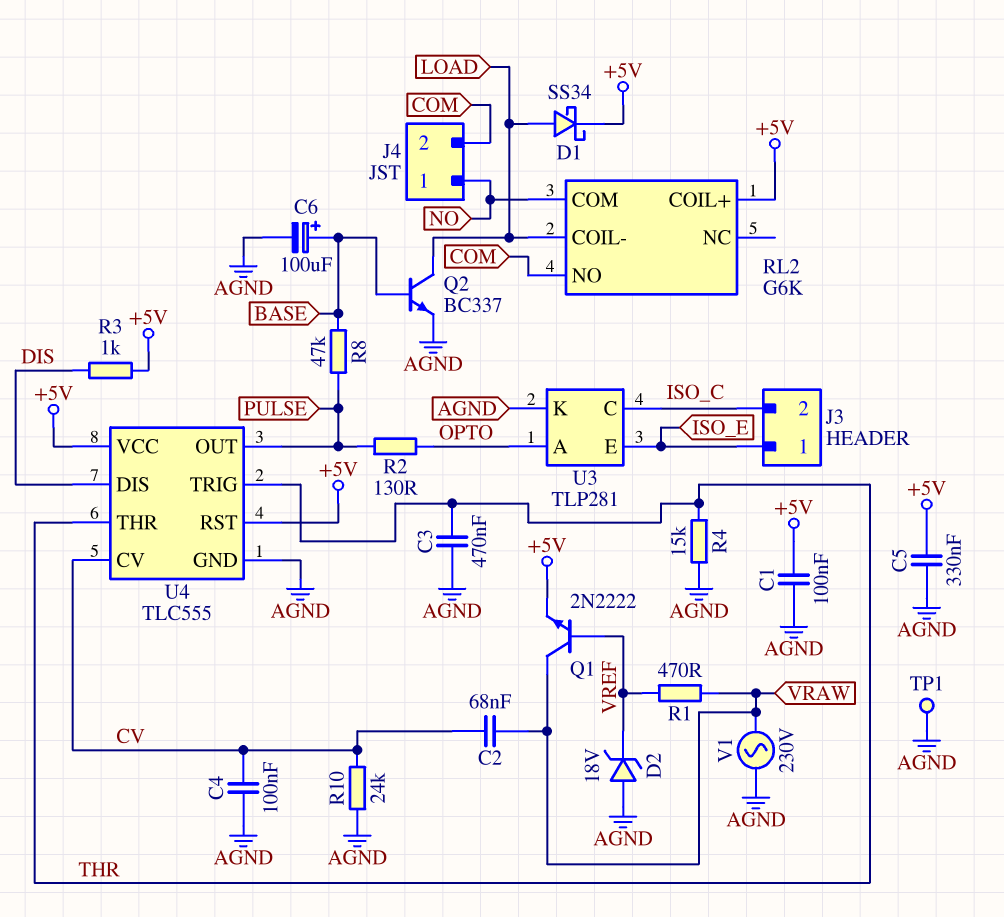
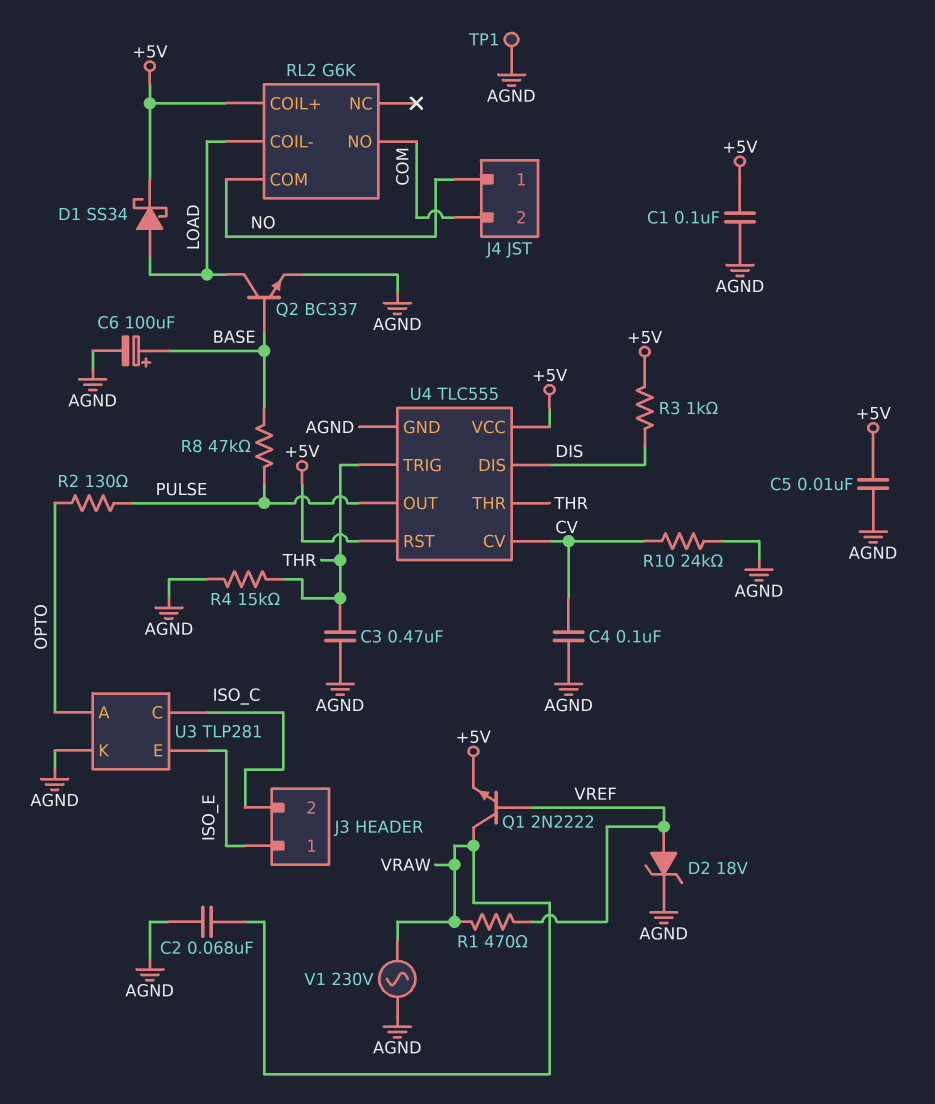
C2: 68nF (CV, VRAW) -> 68nF (AGND, VRAW)
C5: 330nF (+5V, AGND) -> 10nF (+5V, AGND)
D2: zener 18V (A AGND, K VREF) -> zener 18V (A VREF, K AGND)

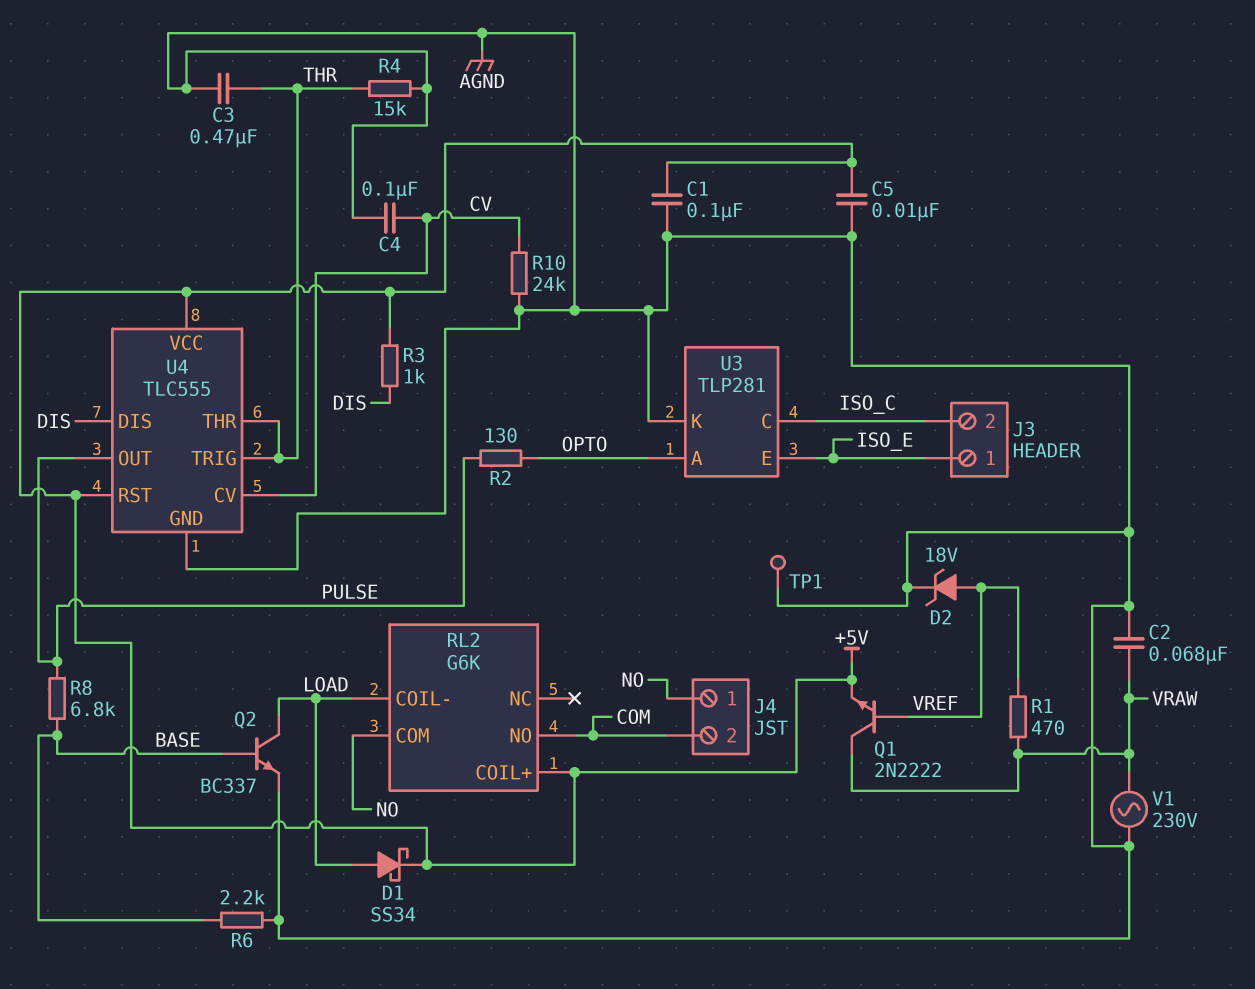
C6: 100uF (plus BASE, minus AGND) -> none
R6: none -> 2.2k (AGND, BASE)
R8: 47k (BASE, PULSE) -> 6.8k (BASE, PULSE)

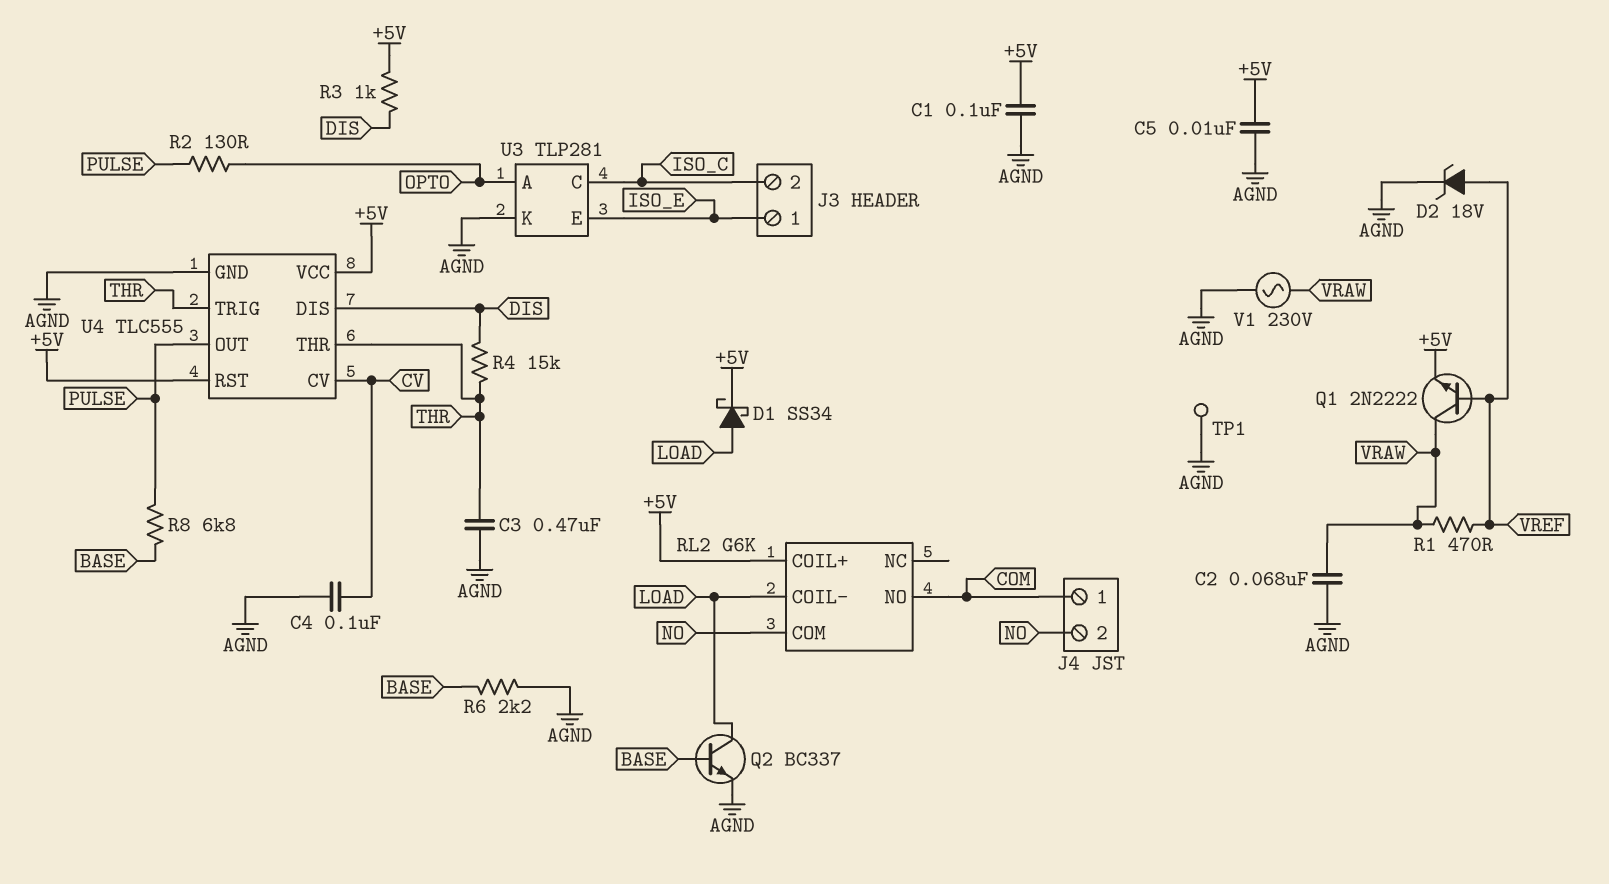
J4 pin 1: NO -> COM
J4 pin 2: COM -> NO
R4: 15k (AGND, THR) -> 15k (DIS, THR)
R10: 24k (AGND, CV) -> none

